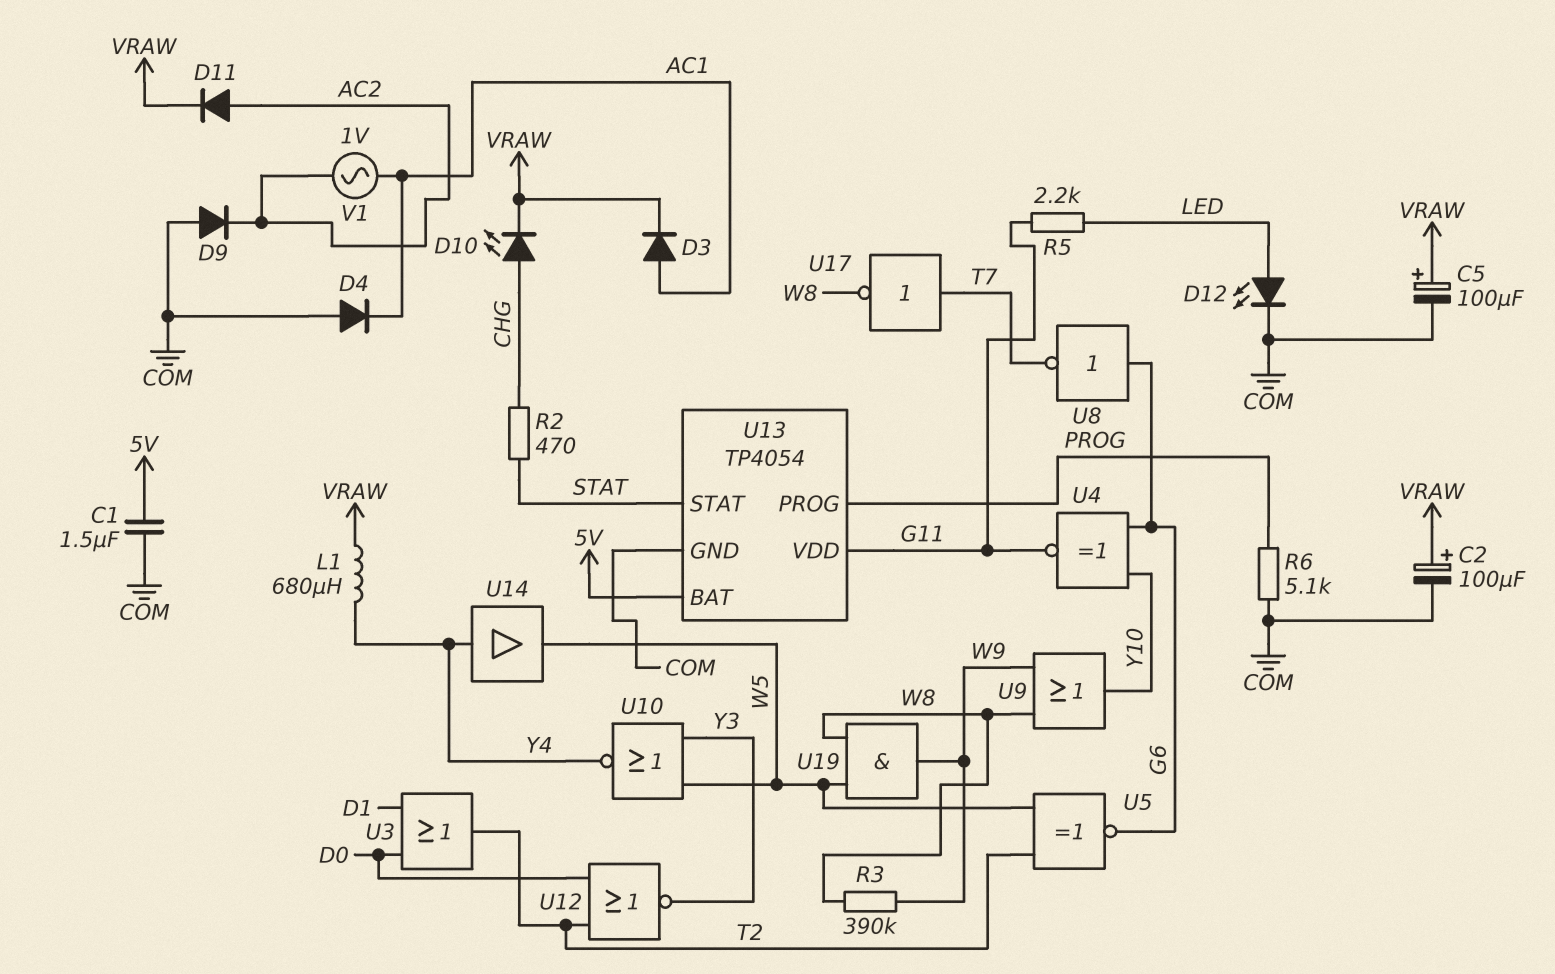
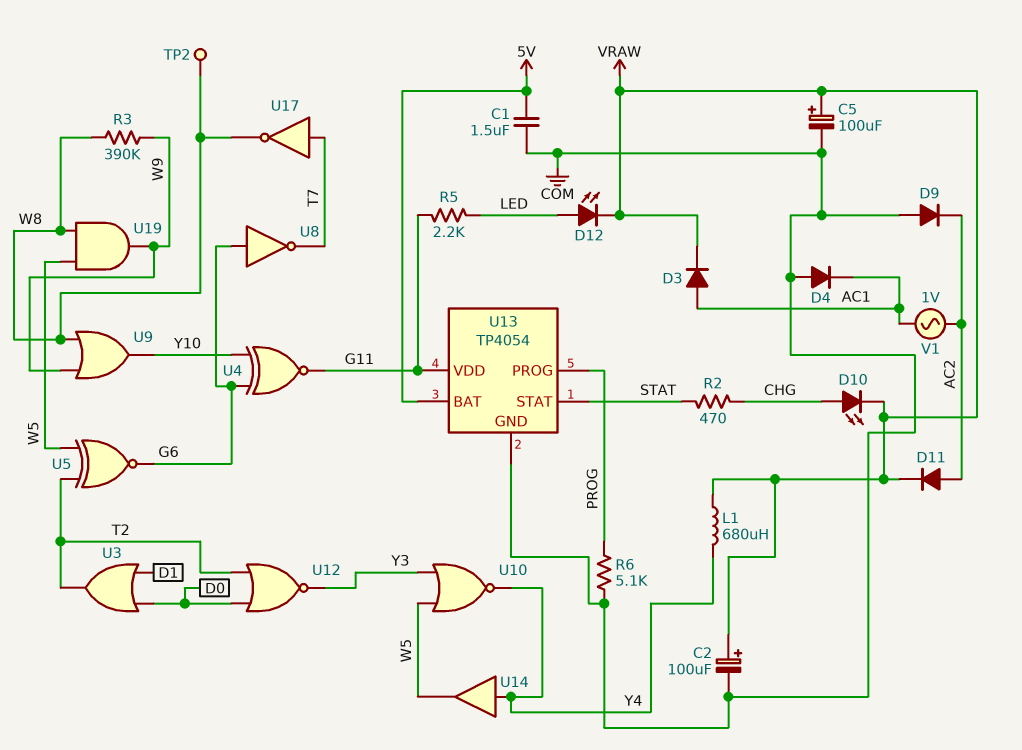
D12: LED (A LED, K COM) -> LED (A LED, K VRAW)
TP2: none -> test point (W8)

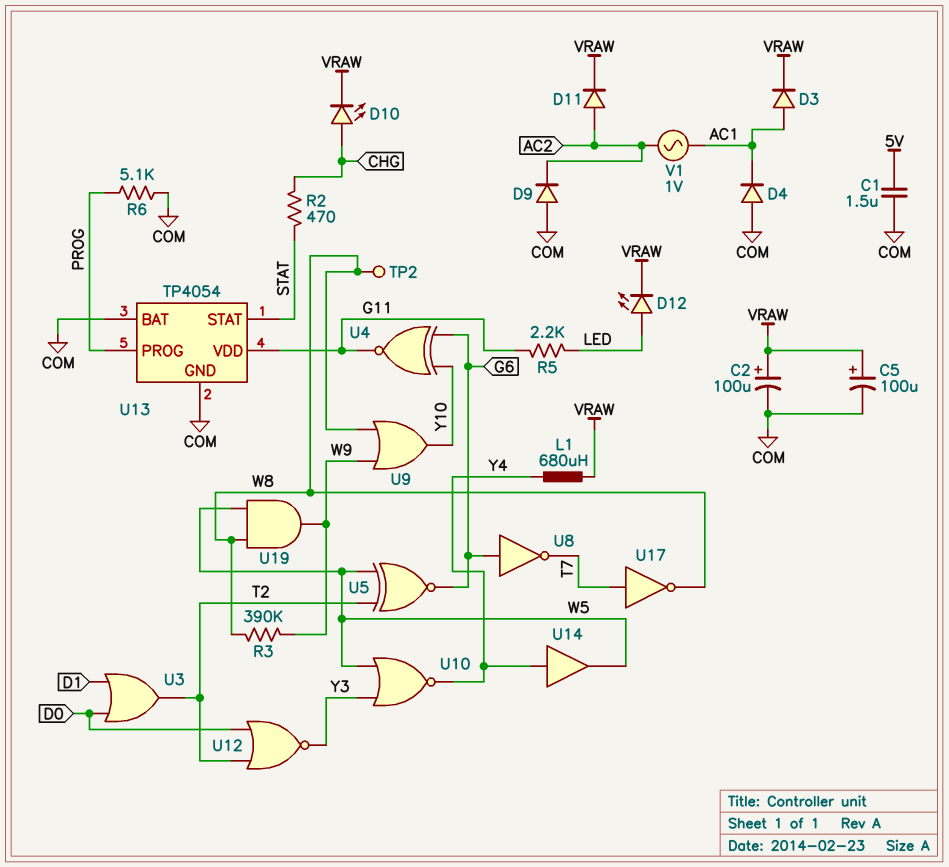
U13 pin BAT: 5V -> COM

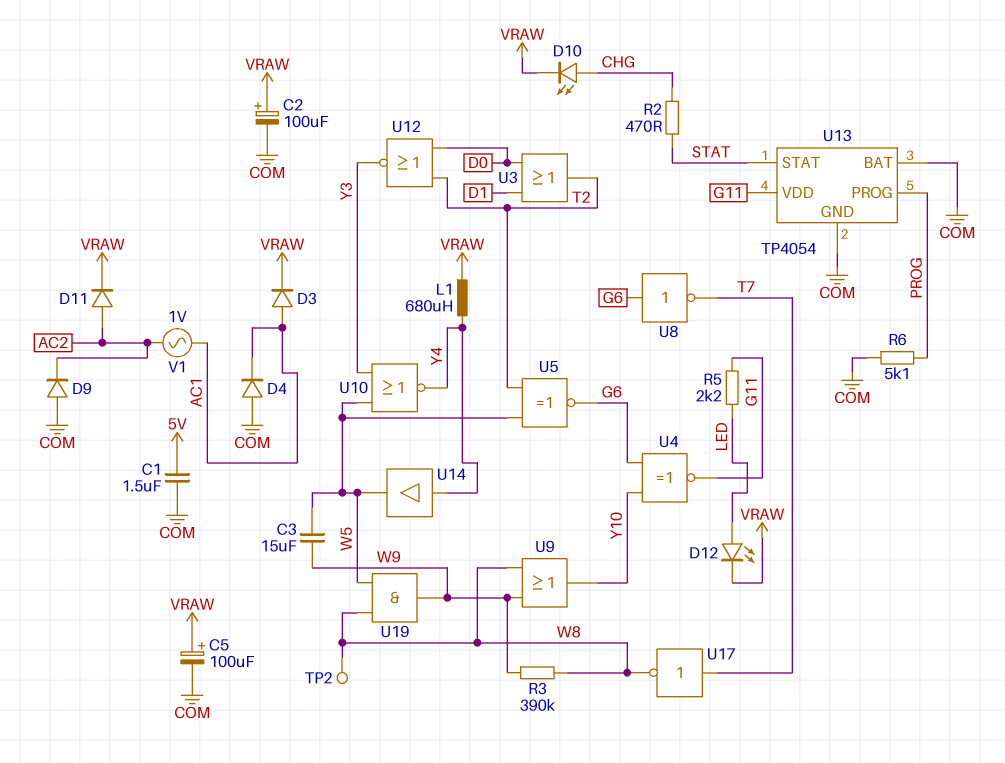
C3: none -> 15uF (W5, W9)

